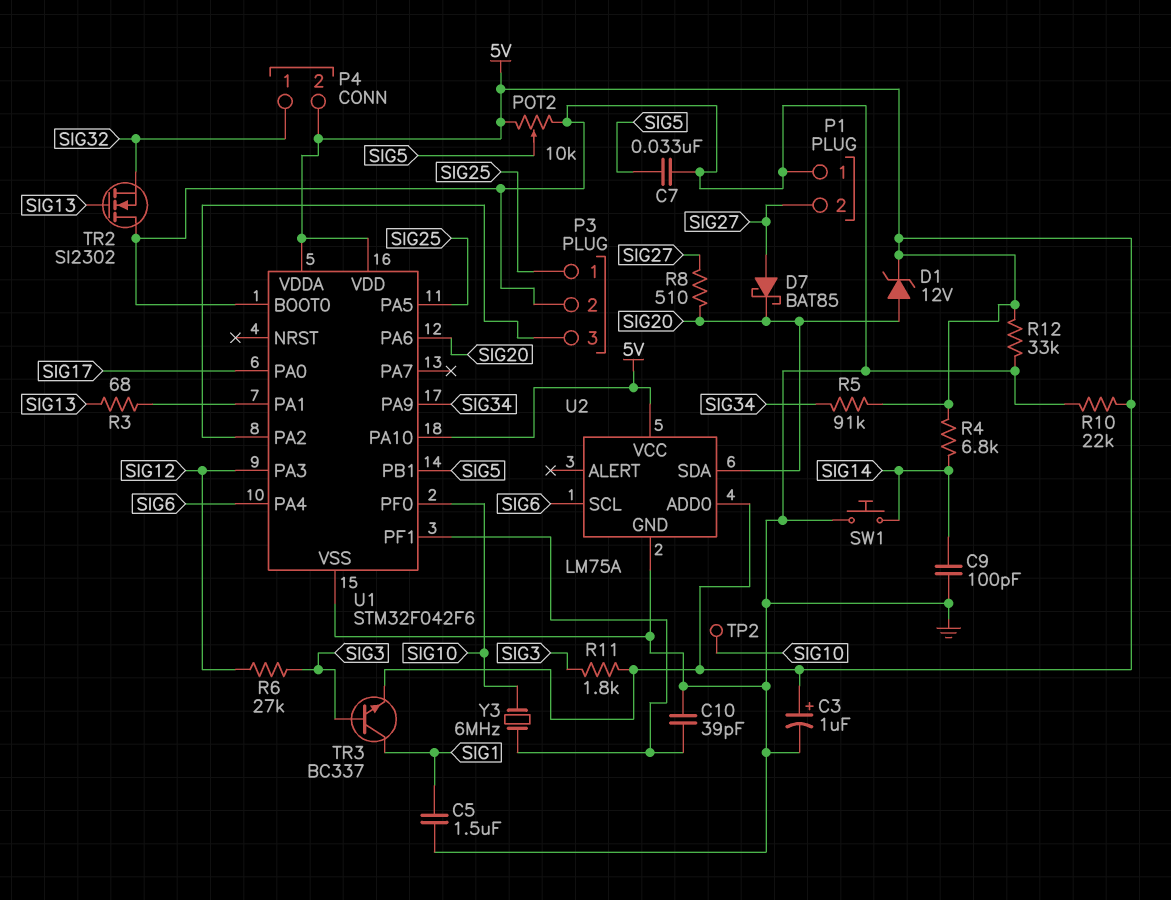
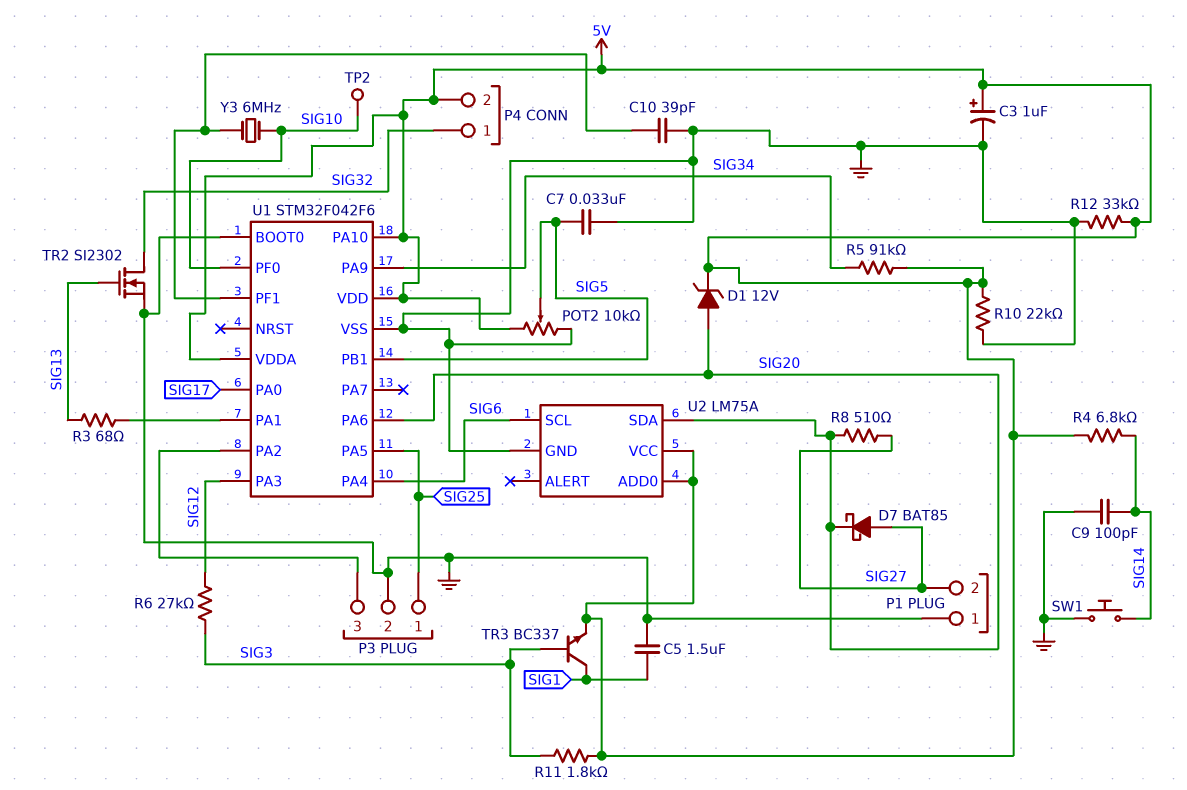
TR2: NMOS SI2302 (G SIG13, D GND, S SIG32) -> NMOS SI2302 (G SIG13, D SIG32, S GND)

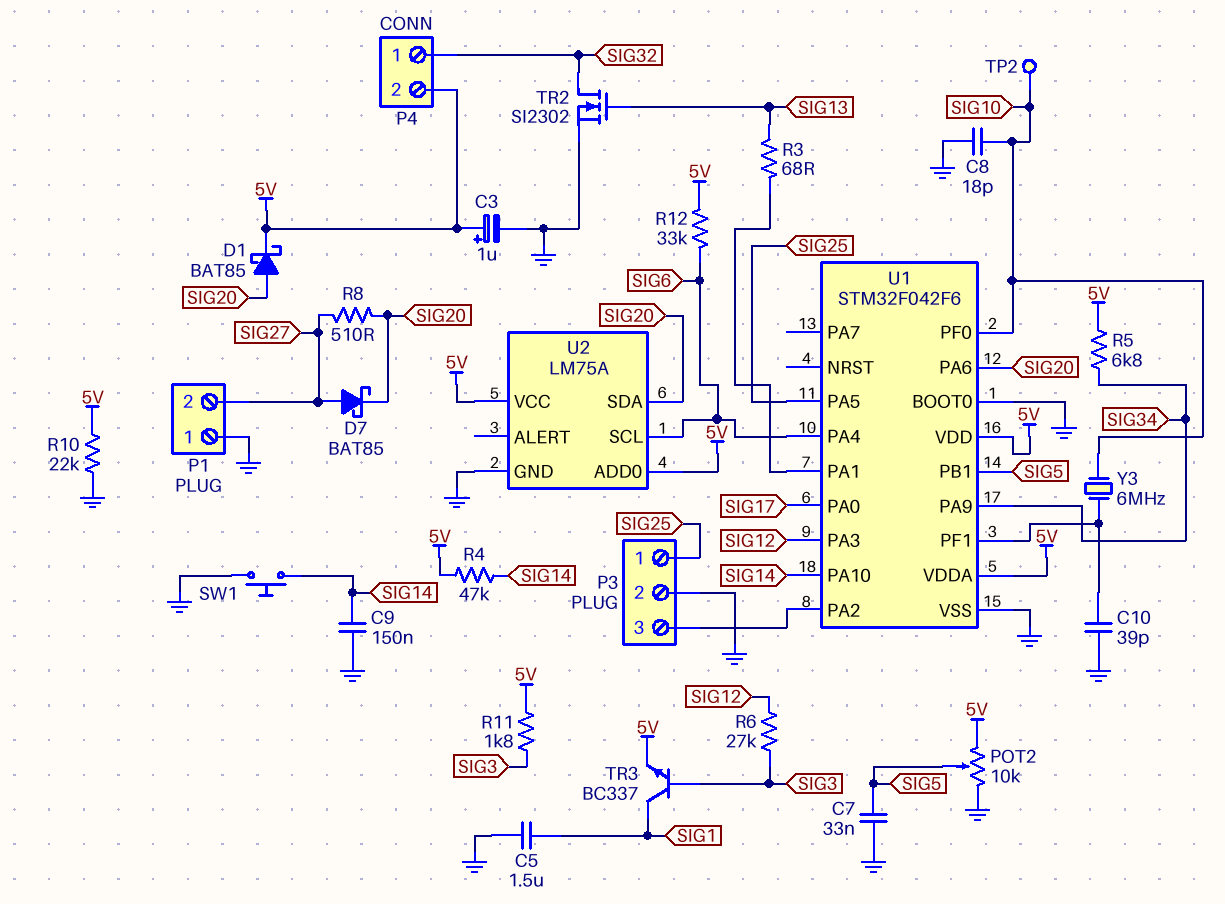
C8: none -> 18pF (GND, SIG10)
C9: 100pF (GND, SIG14) -> 150nF (GND, SIG14)
D1: zener 12V (A SIG20, K 5V) -> schottky BAT85 (A SIG20, K 5V)
R4: 6.8k (5V, SIG14) -> 47k (5V, SIG14)
R5: 91k (5V, SIG34) -> 6.8k (5V, SIG34)
R12: 33k (5V, GND) -> 33k (5V, SIG6)
U1 pin PA10: 5V -> SIG14

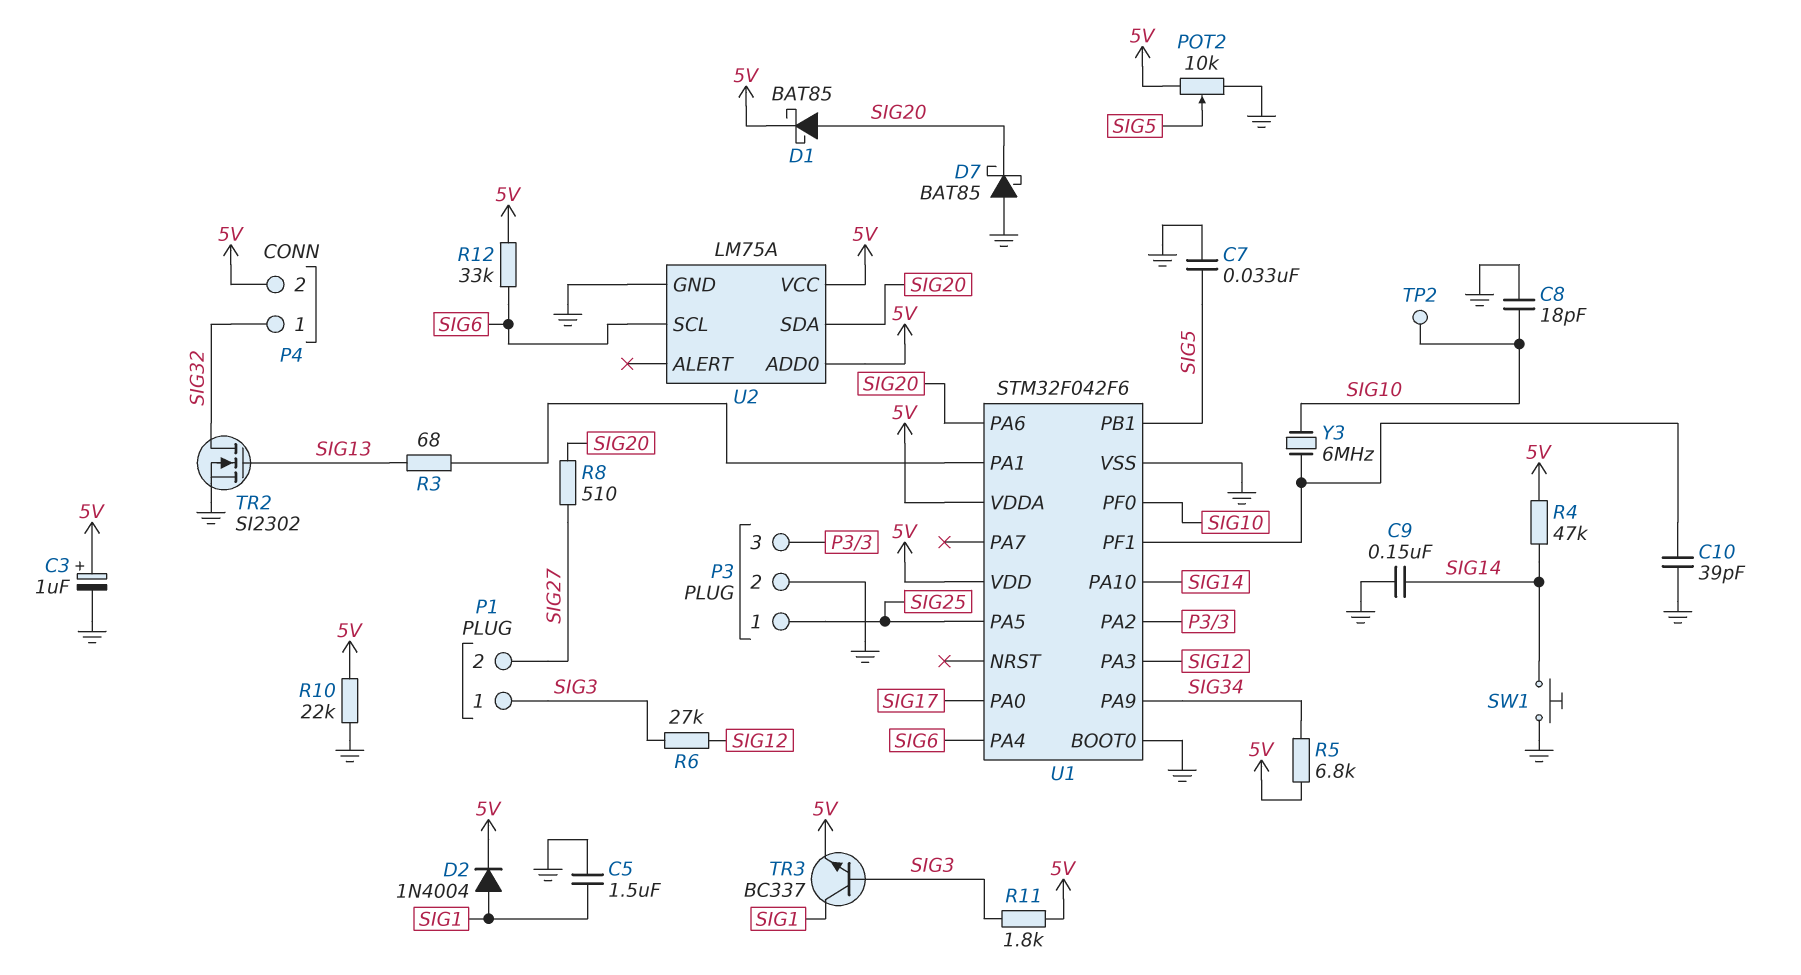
D2: none -> diode 1N4004 (A SIG1, K 5V)
D7: schottky BAT85 (A SIG27, K SIG20) -> schottky BAT85 (A GND, K SIG20)
P1 pin 1: GND -> SIG3

